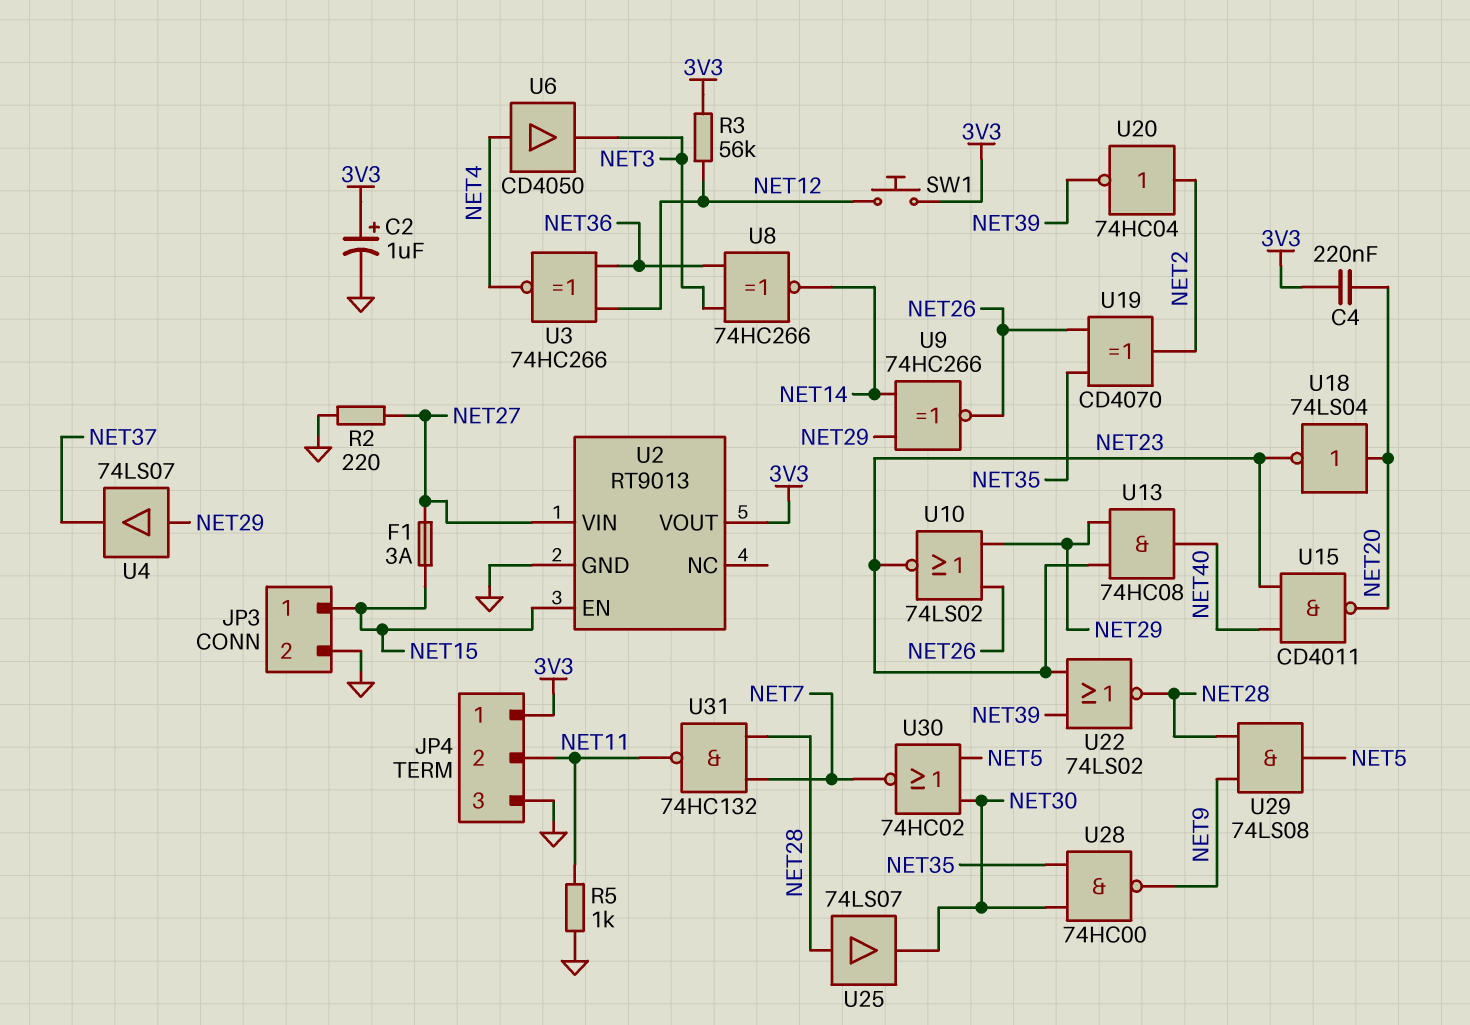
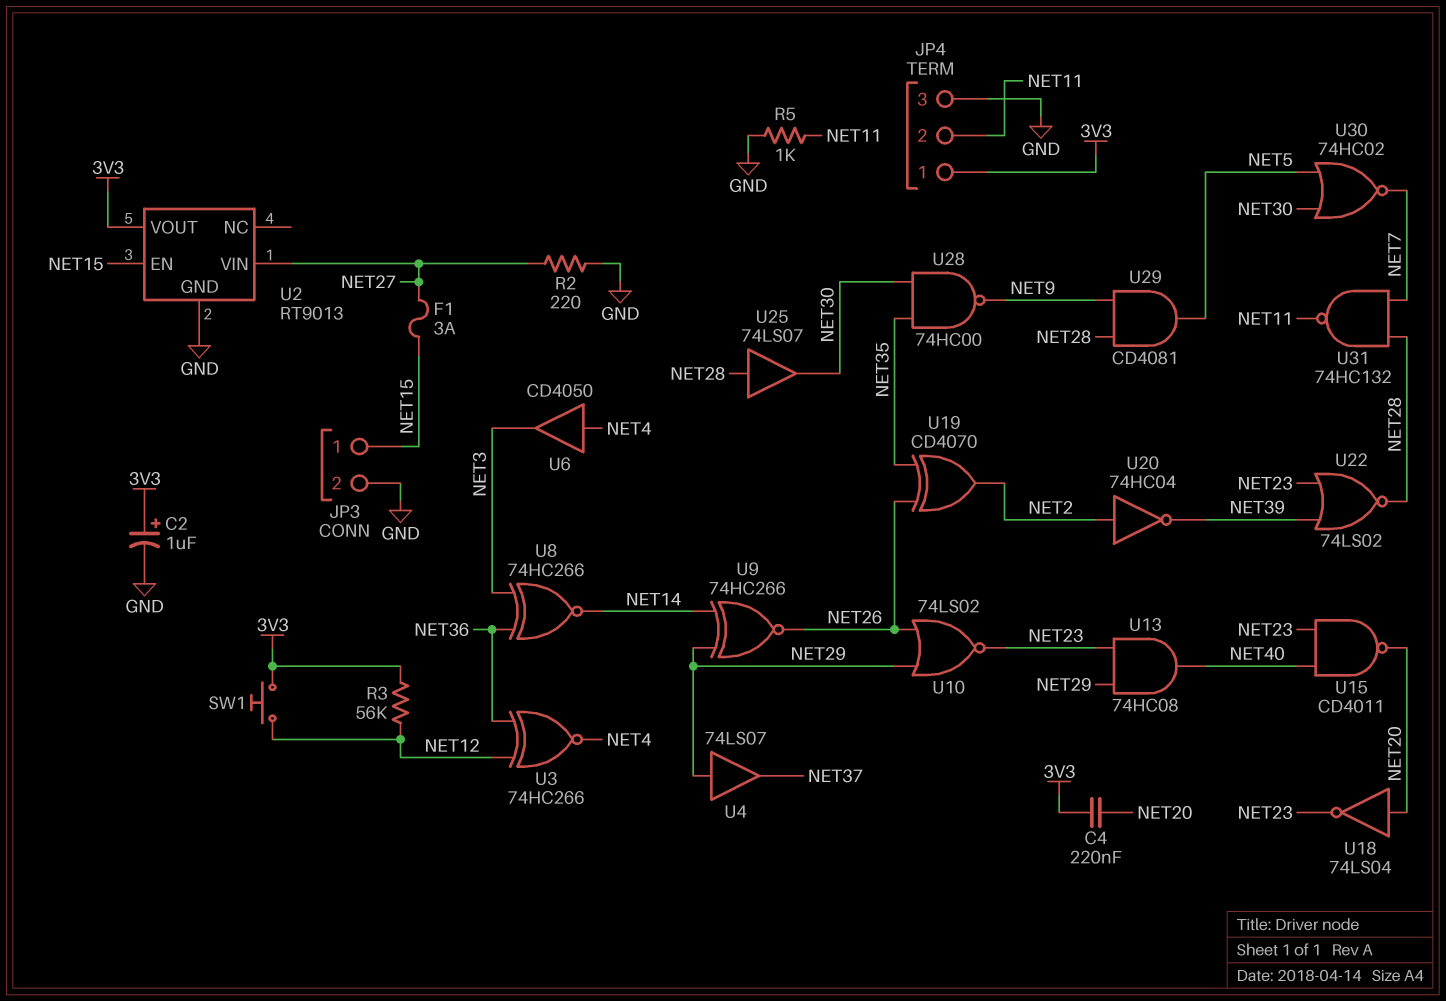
U29: AND 74LS08 (in NET9, in NET28, out NET5) -> AND CD4081 (in NET9, in NET28, out NET5)

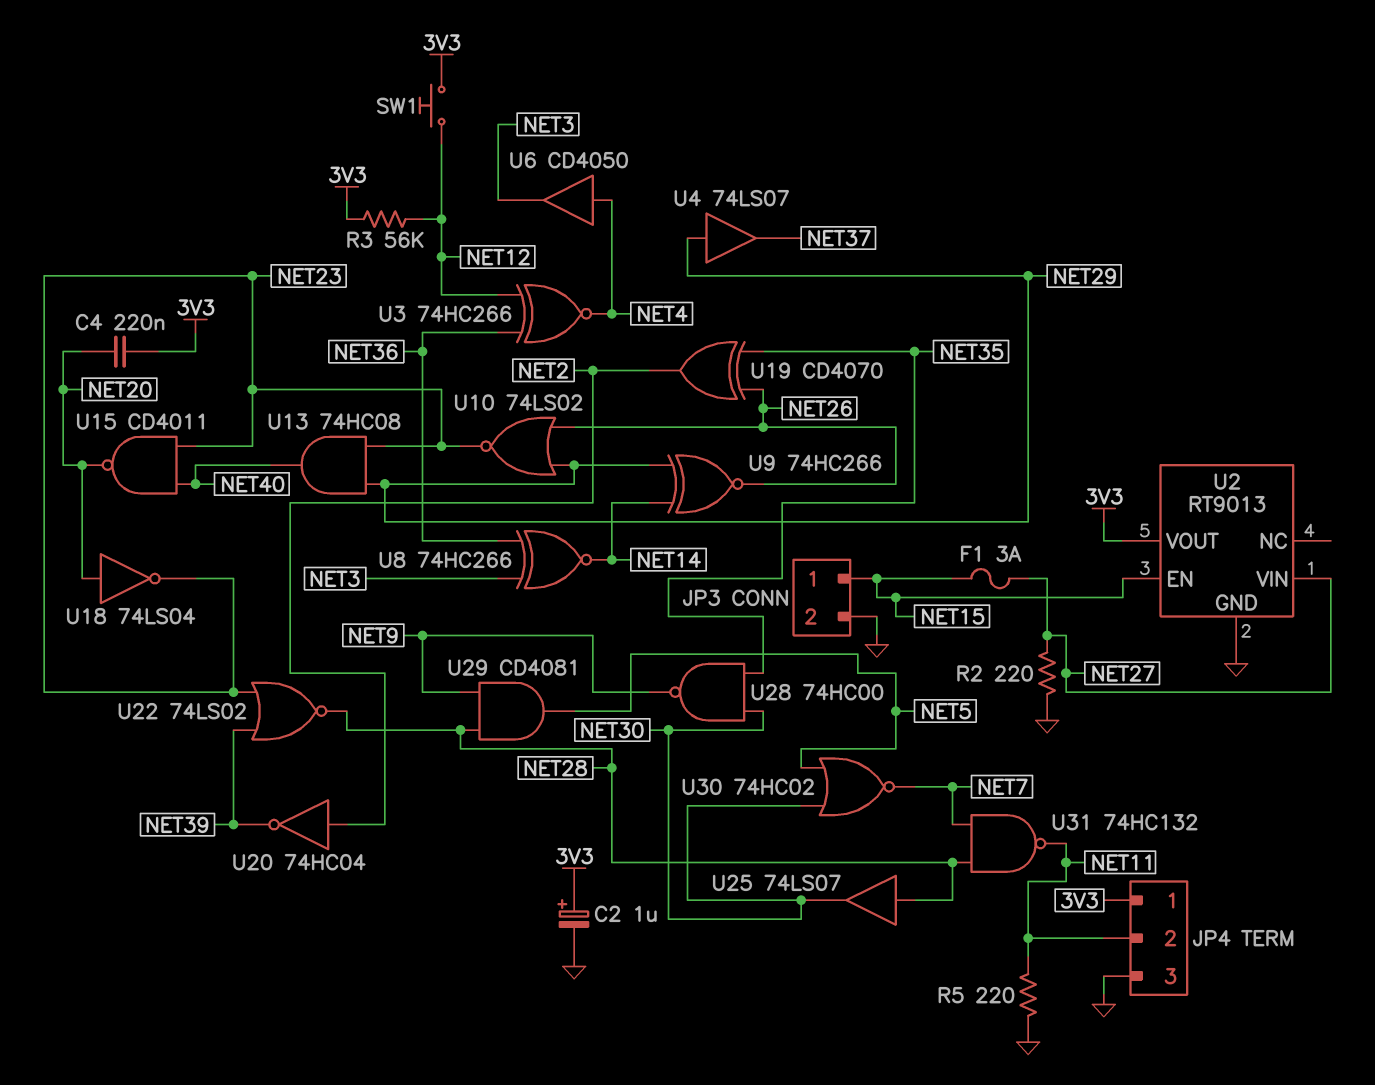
R5: 1k (GND, NET11) -> 220 (GND, NET11)

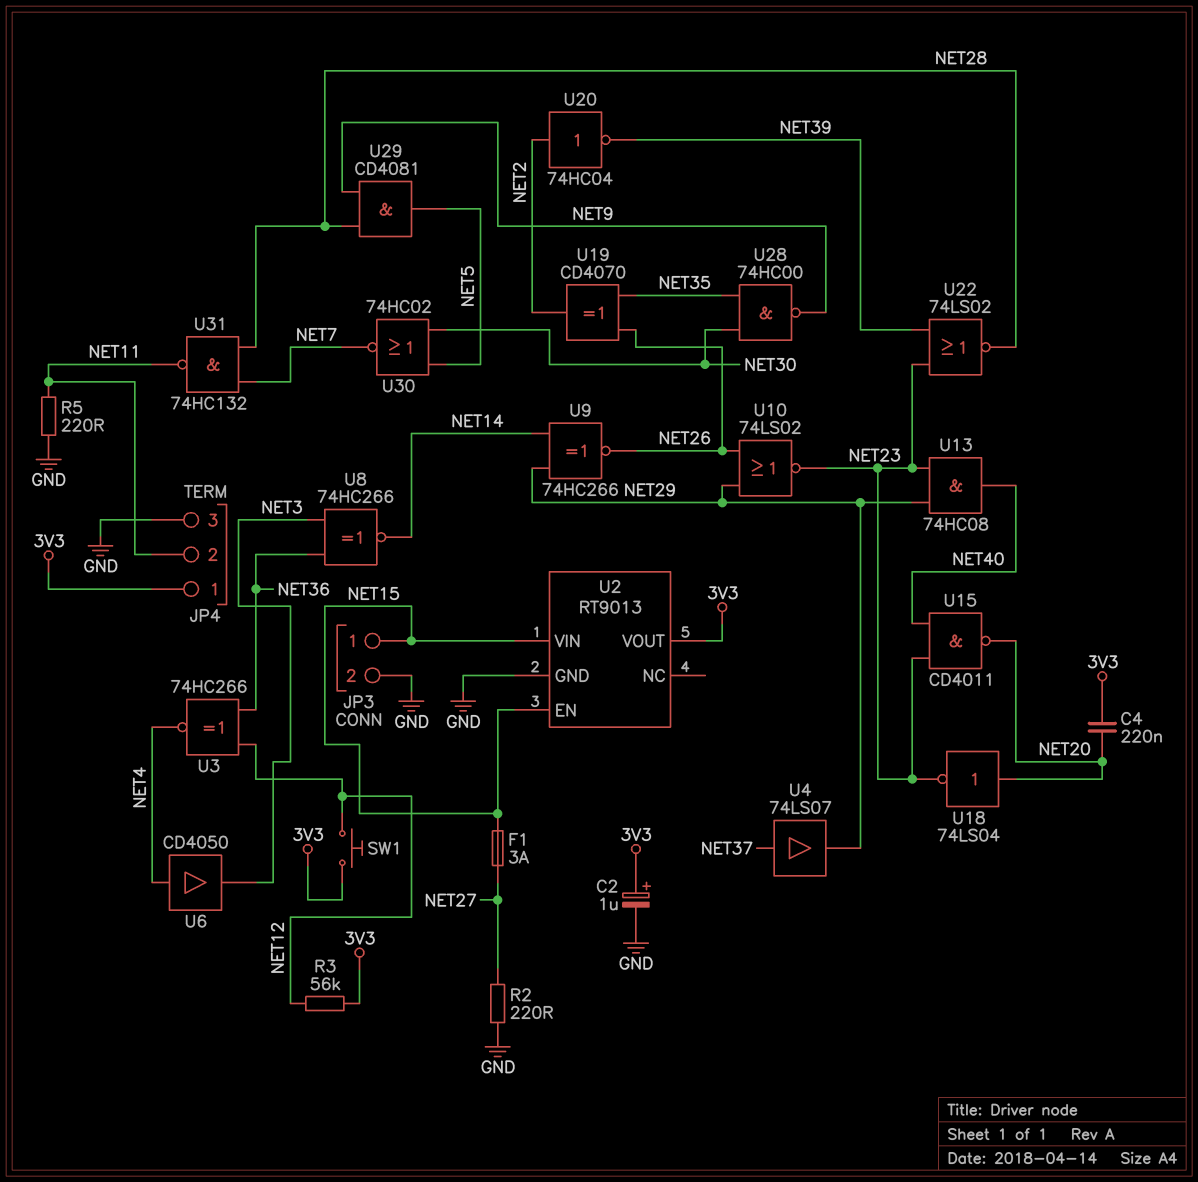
U2 pin VIN: NET27 -> NET15
U4: buffer 74LS07 (in NET29, out NET37) -> buffer 74LS07 (in NET37, out NET29)
U25: buffer 74LS07 (in NET28, out NET30) -> none

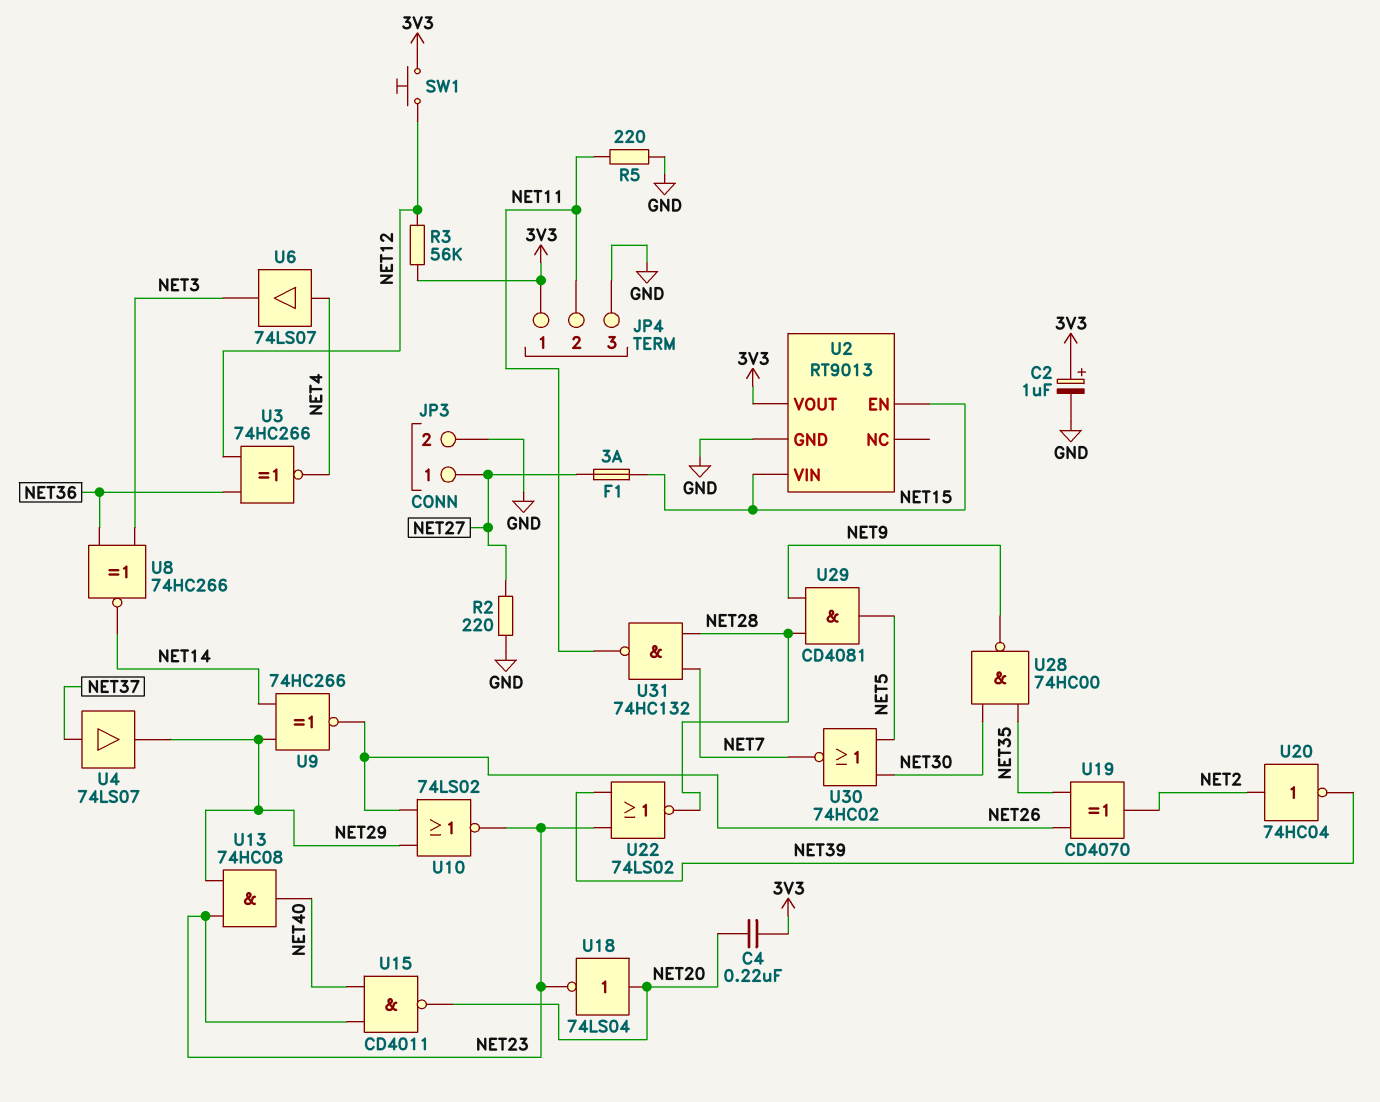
JP3 pin 1: NET15 -> NET27
U6: buffer CD4050 (in NET4, out NET3) -> buffer 74LS07 (in NET4, out NET3)

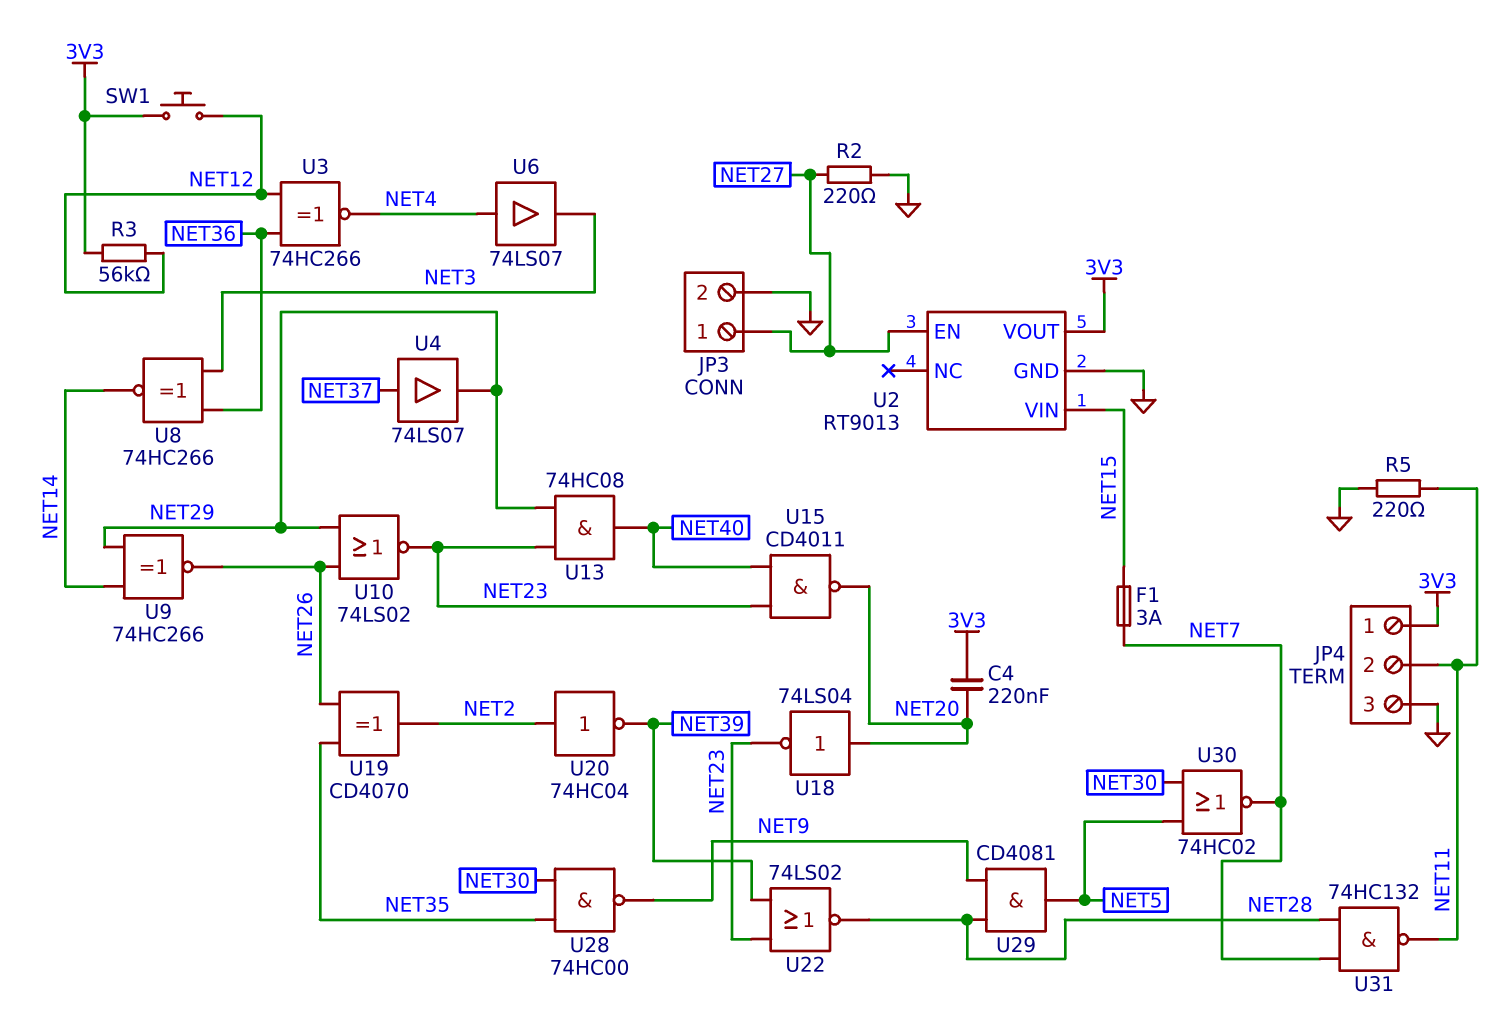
C2: 1uF (plus 3V3, minus GND) -> none
F1: 3A (NET15, NET27) -> 3A (NET7, NET15)
U2 pin EN: NET15 -> NET27

